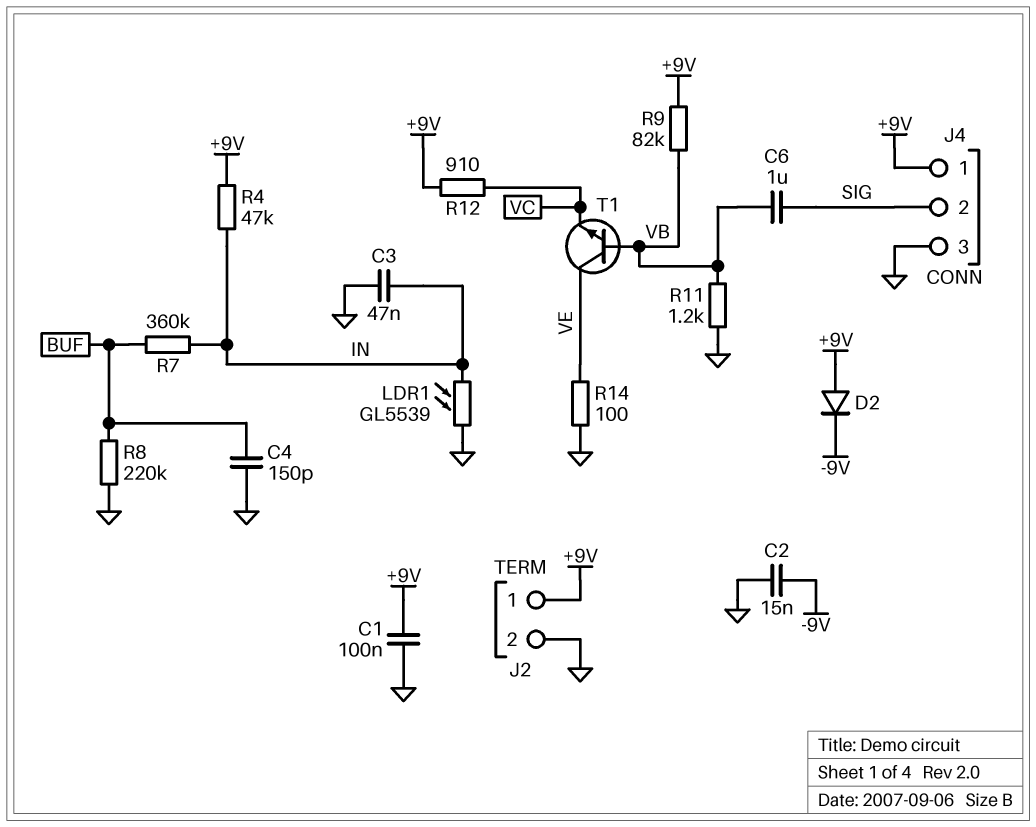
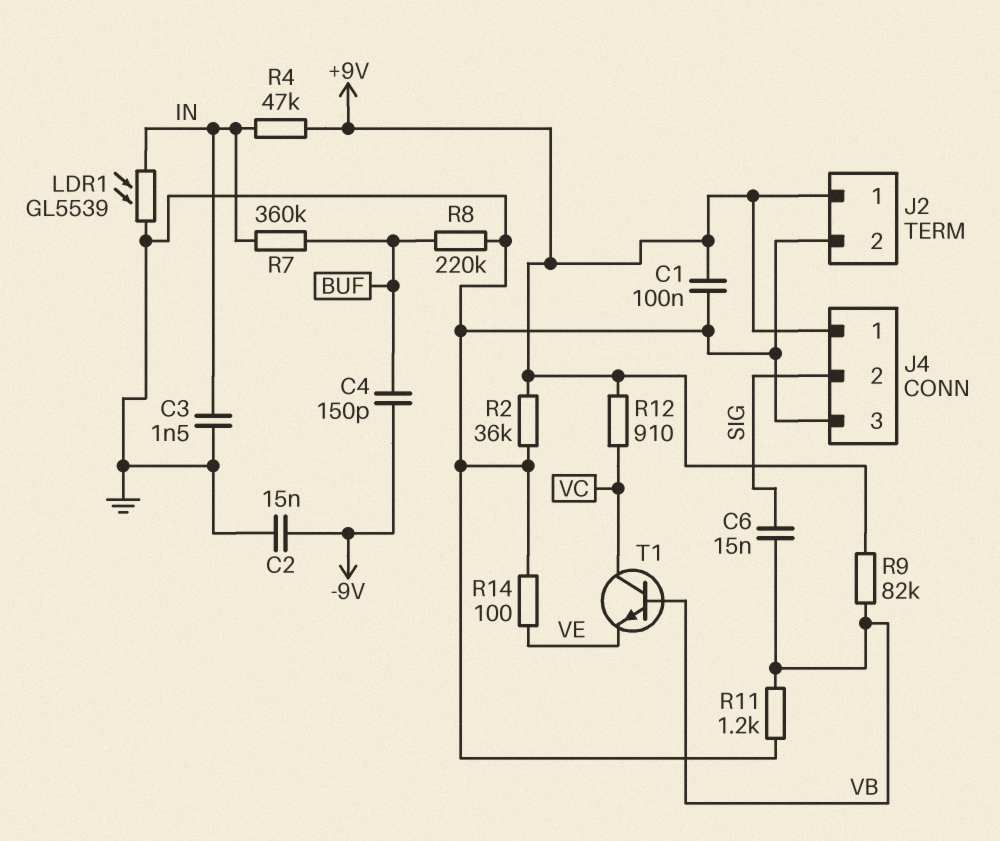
C3: 47nF (GND, IN) -> 1.5nF (GND, IN)
C4: 150pF (BUF, GND) -> 150pF (-9V, BUF)
C6: 1uF (SIG, VB) -> 15nF (SIG, VB)
D2: diode (A +9V, K -9V) -> none
R2: none -> 36k (+9V, GND)
T1: NPN (B VB, C VE, E VC) -> NPN (B VB, C VC, E VE)

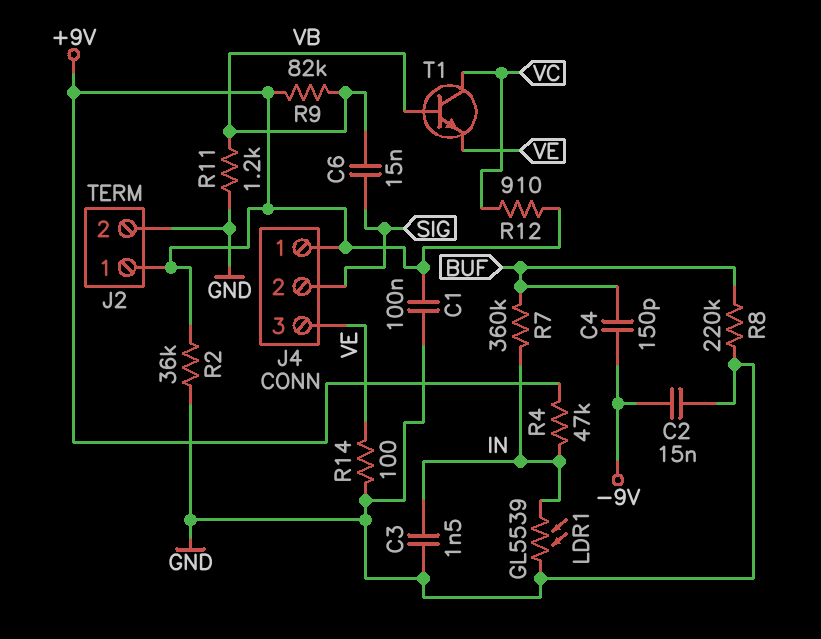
J4 pin 3: GND -> VE

